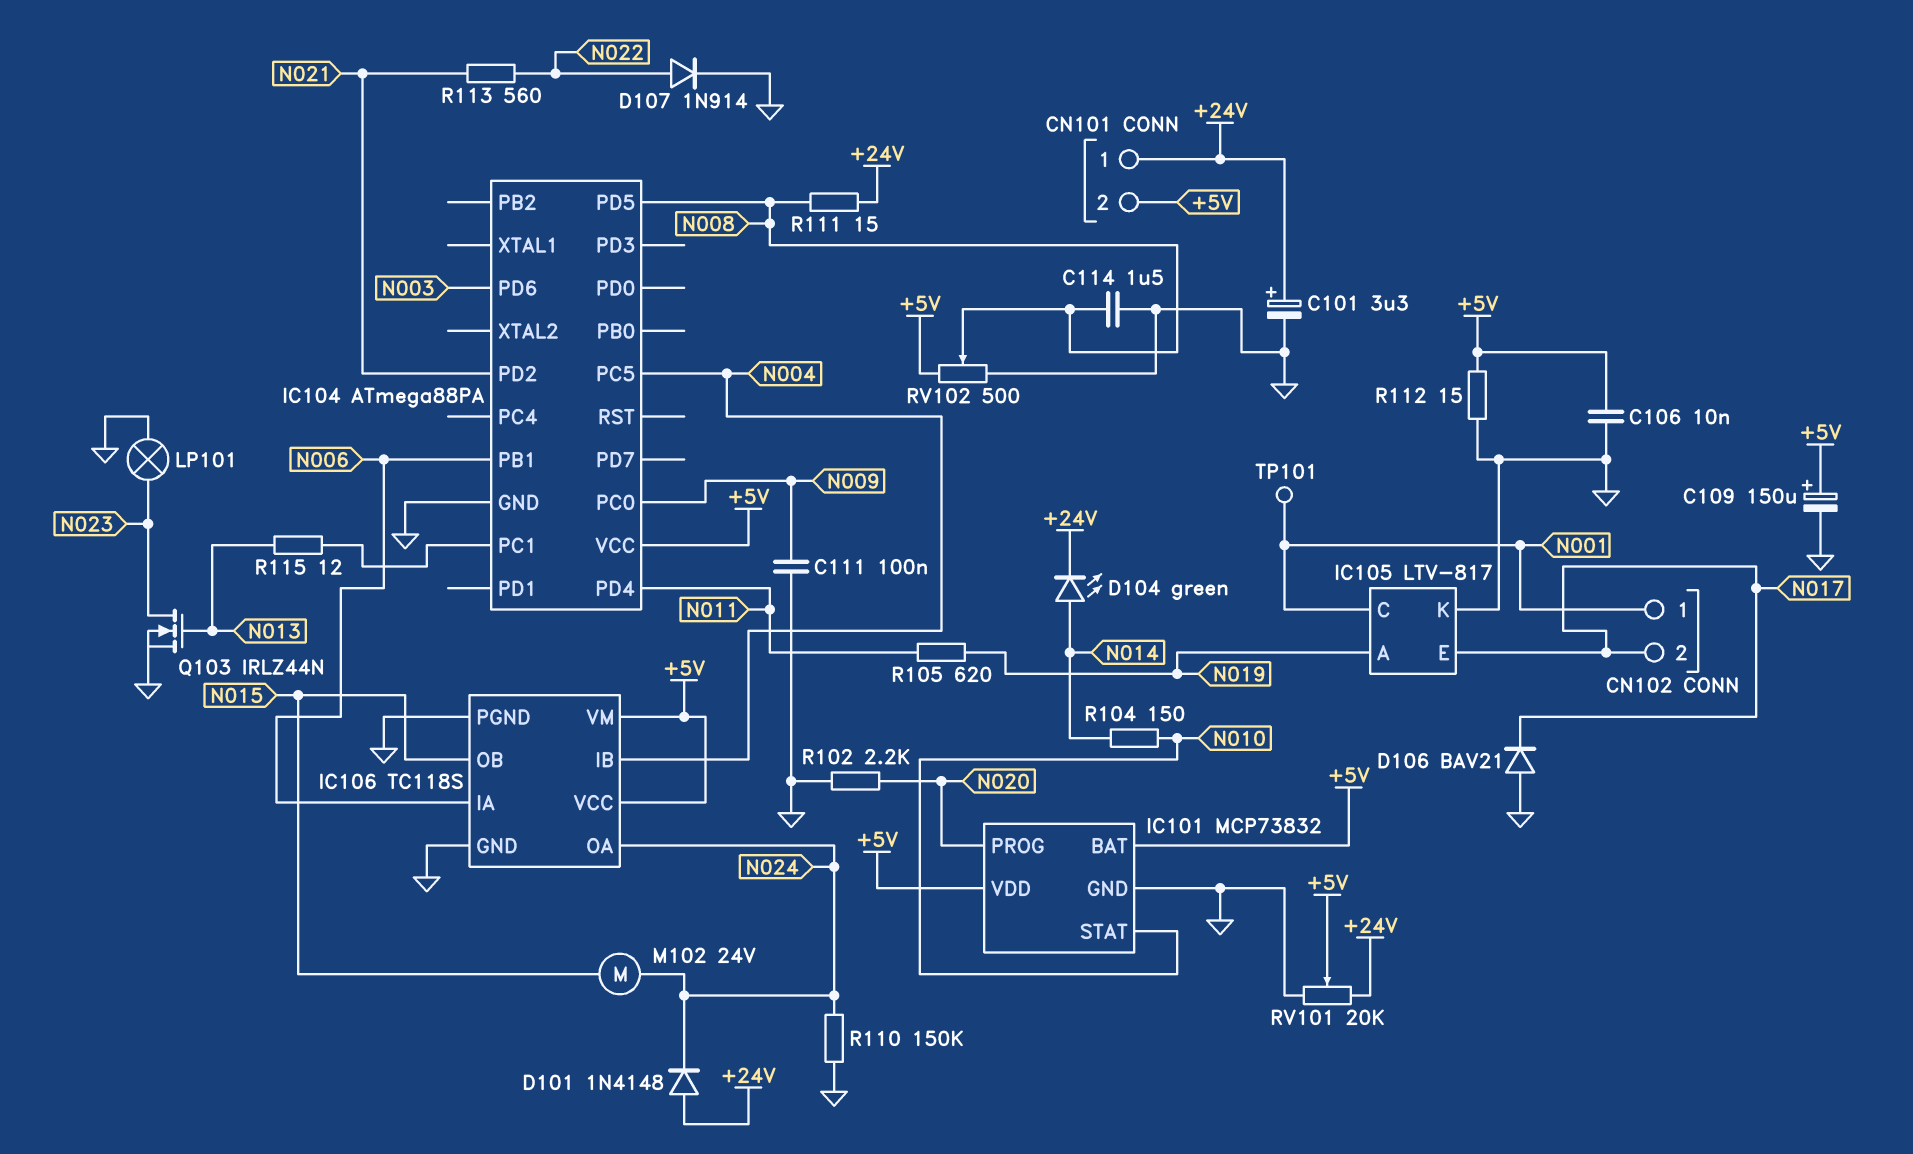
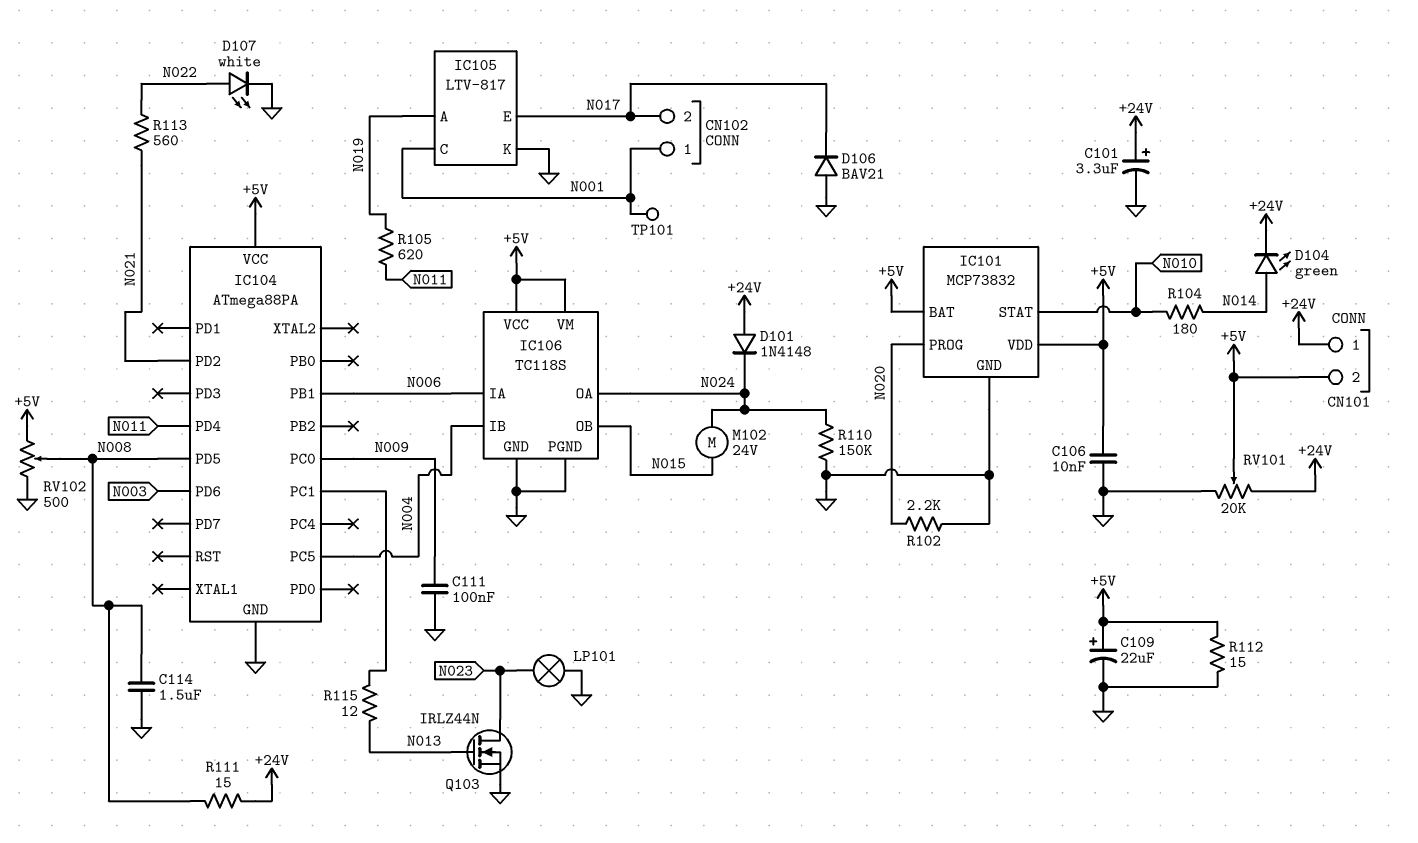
C109: 150uF (plus +5V, minus GND) -> 22uF (plus +5V, minus GND)
D107: diode 1N914 (A N022, K GND) -> LED white (A N022, K GND)
R104: 150 (N010, N014) -> 180 (N010, N014)

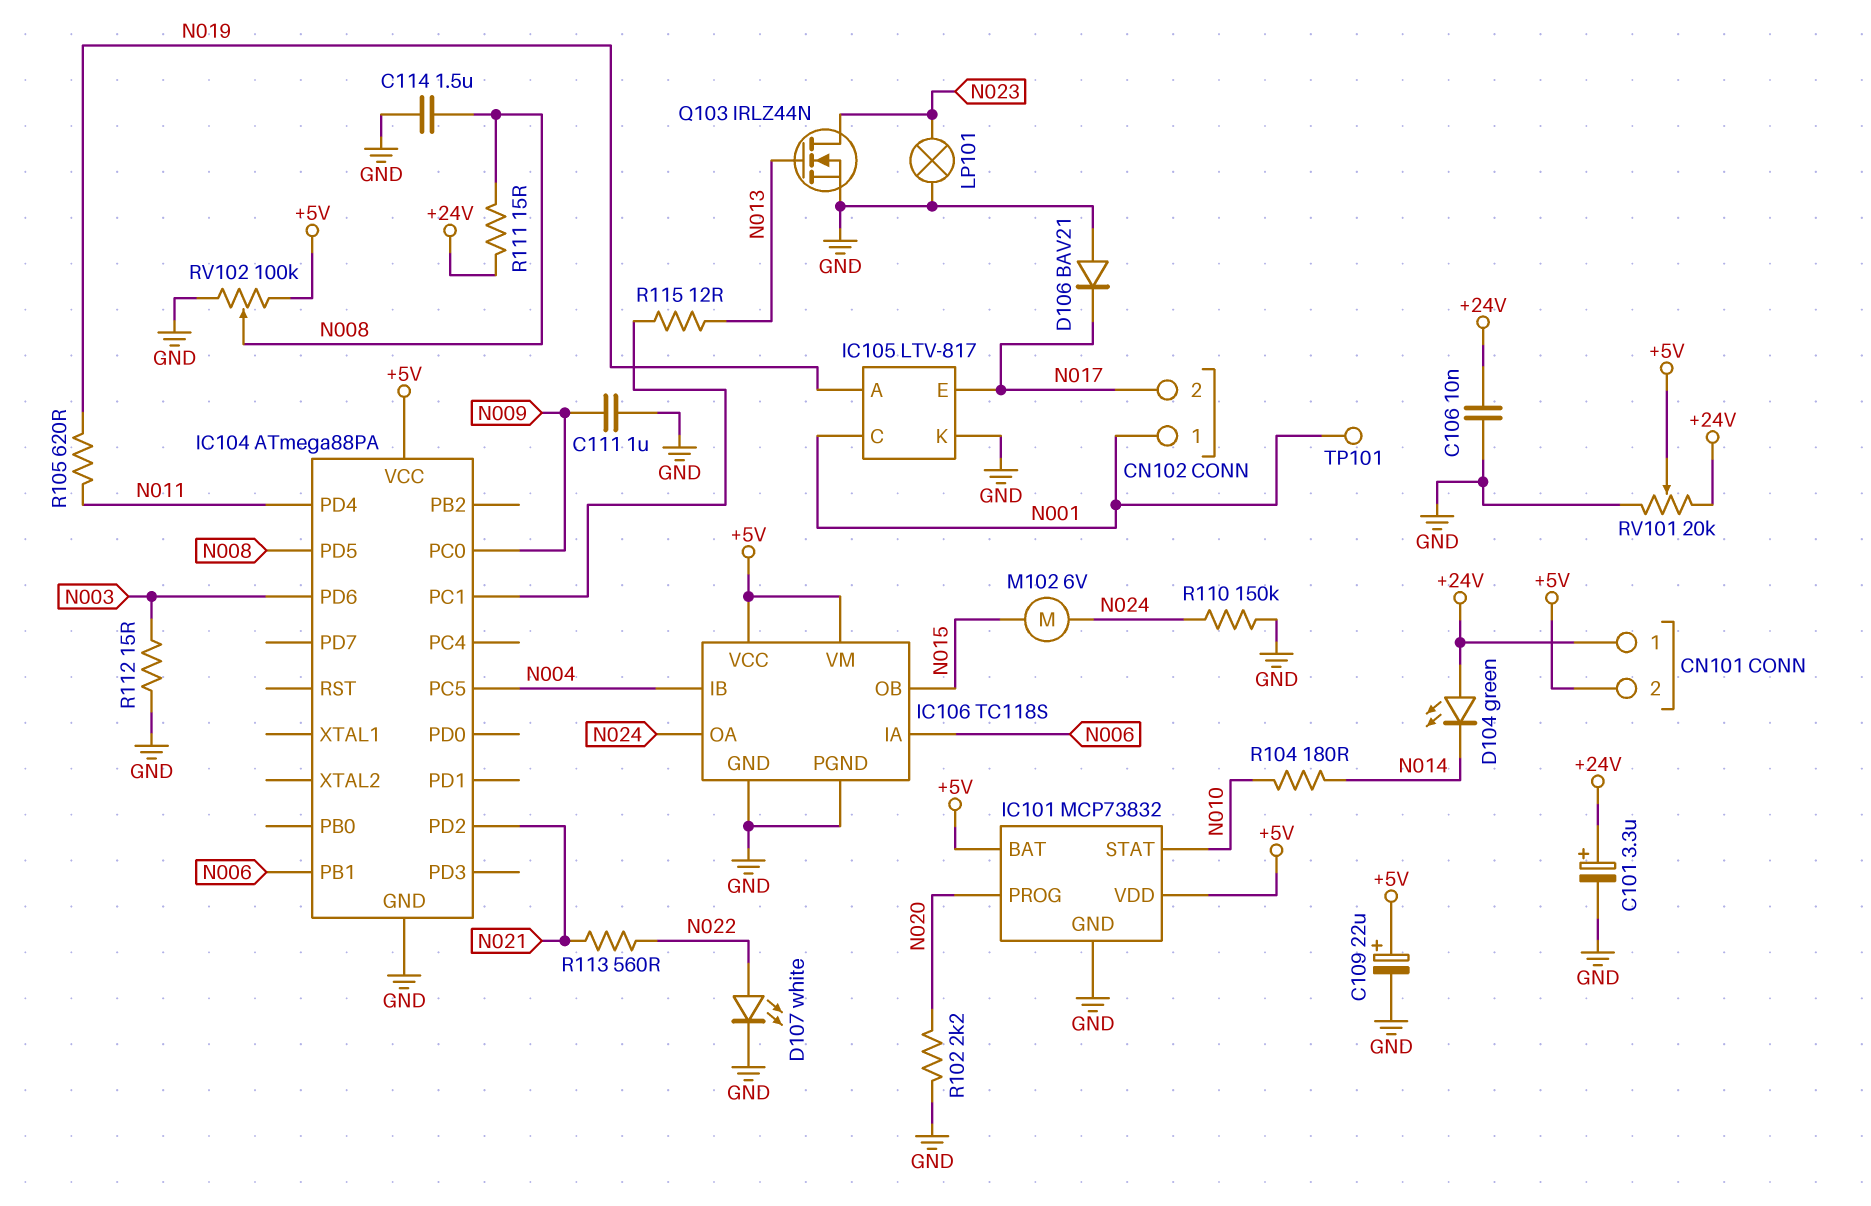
C106: 10nF (+5V, GND) -> 10nF (+24V, GND)
C111: 100nF (GND, N009) -> 1uF (GND, N009)
D101: diode 1N4148 (A +24V, K N024) -> none
D104: LED green (A N014, K +24V) -> LED green (A +24V, K N014)
M102: motor 24V (N015, N024) -> motor 6V (N015, N024)
R112: 15 (+5V, GND) -> 15 (GND, N003)
RV102: 500 (+5V, GND, wiper N008) -> 100k (+5V, GND, wiper N008)

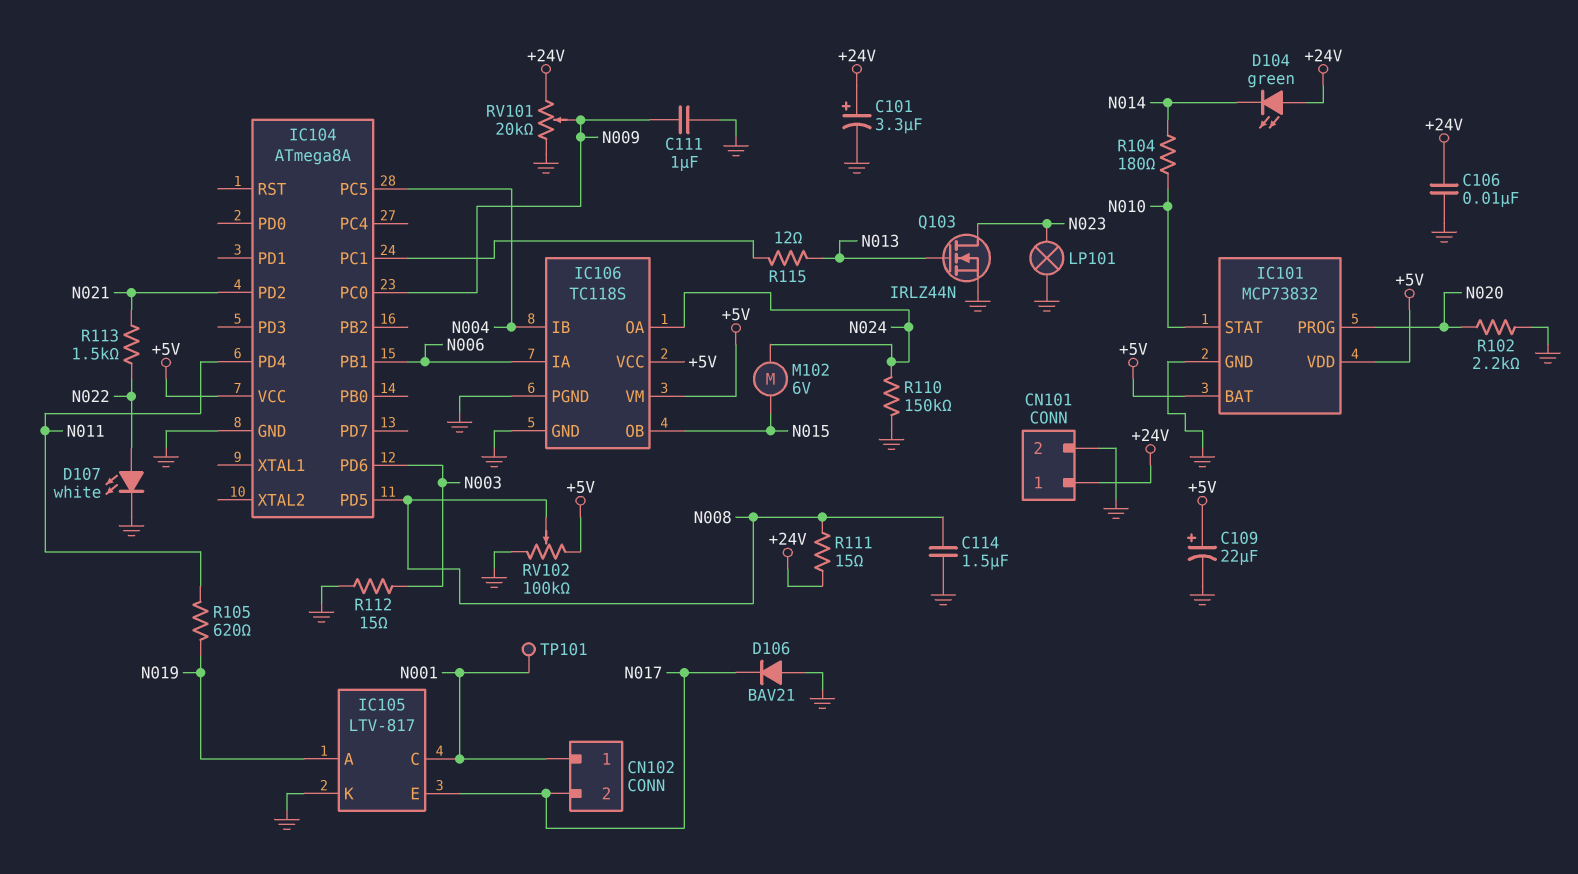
CN101 pin 2: +5V -> GND
IC104: ATmega88PA -> ATmega8A
R113: 560 (N021, N022) -> 1.5k (N021, N022)
RV101: 20k (+24V, GND, wiper +5V) -> 20k (+24V, GND, wiper N009)

